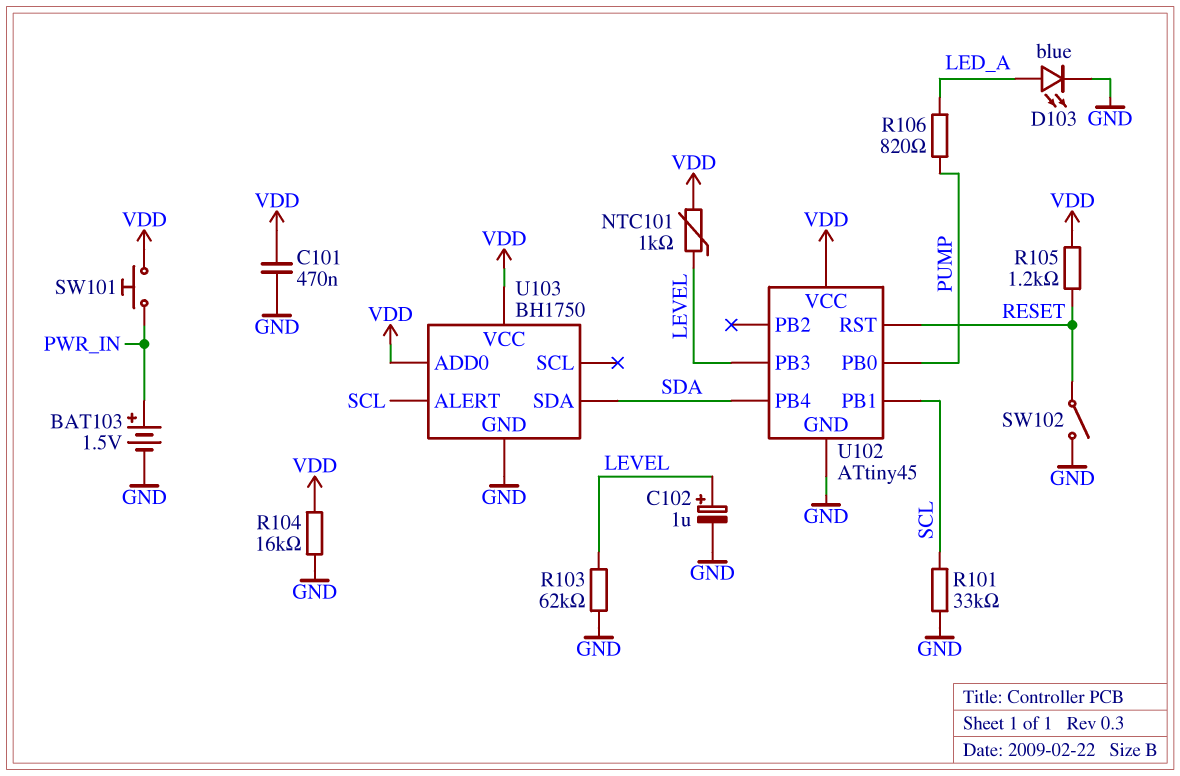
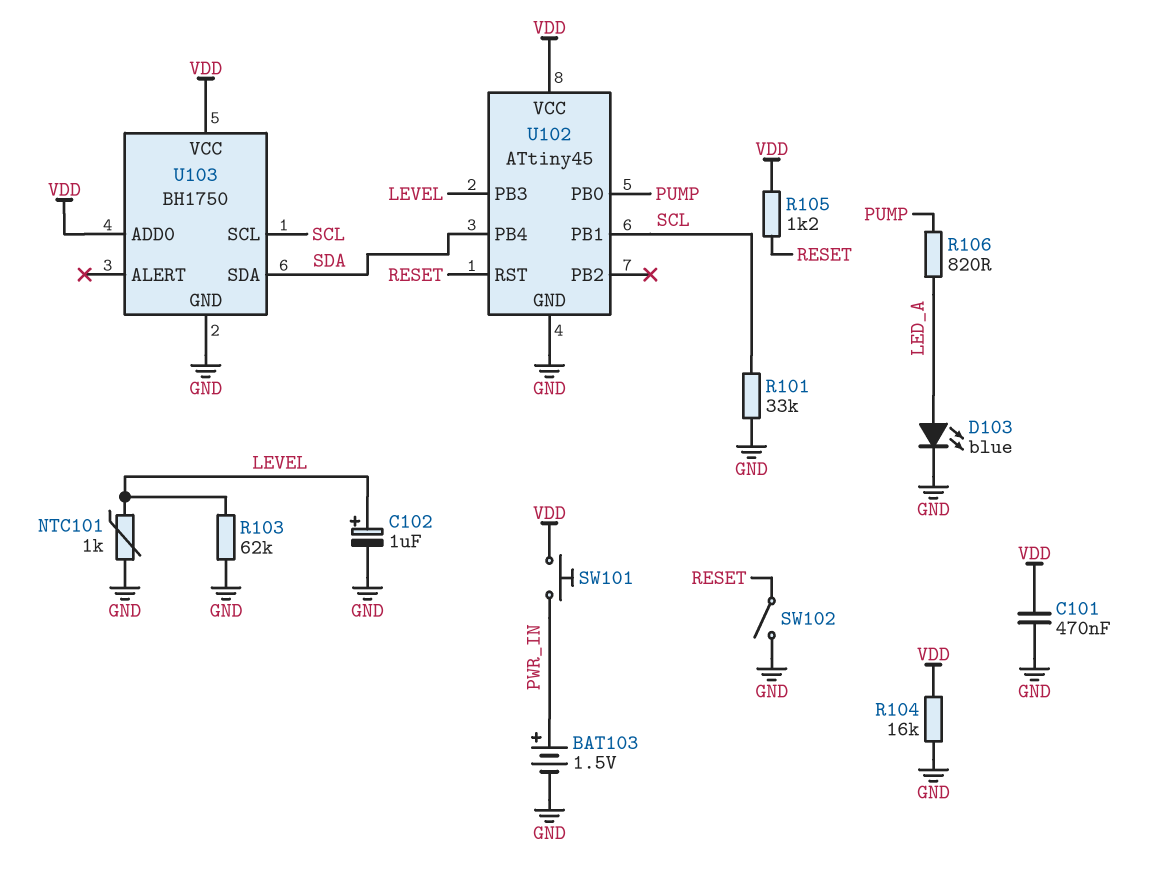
NTC101: 1k (LEVEL, VDD) -> 1k (GND, LEVEL)
U103 pin ALERT: SCL -> none
U103 pin SCL: none -> SCL

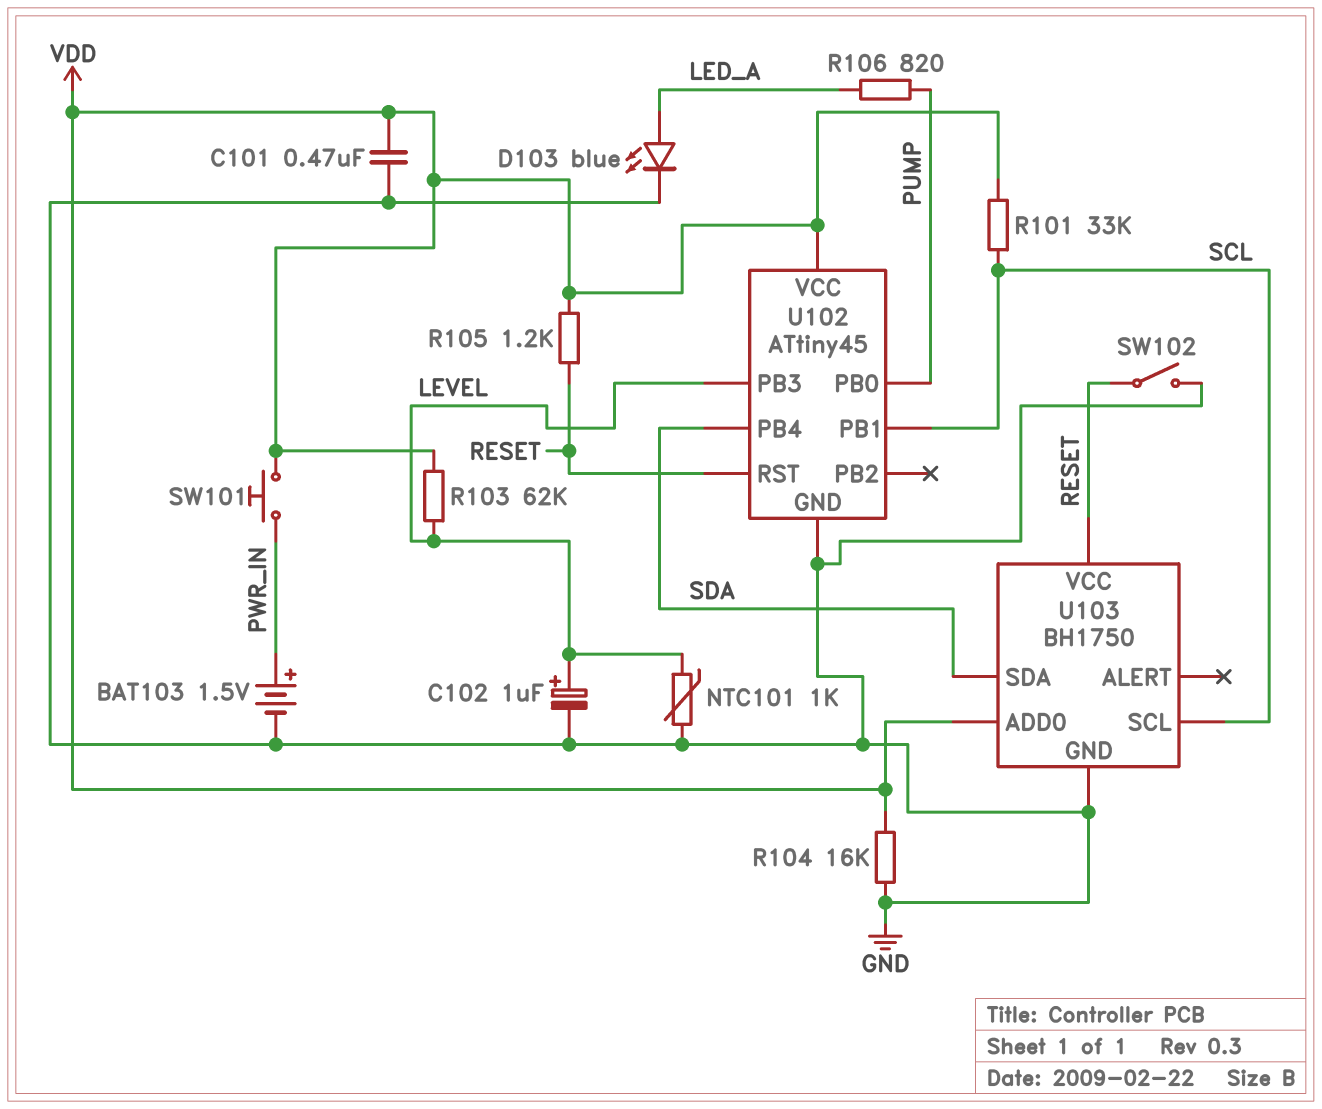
R101: 33k (GND, SCL) -> 33k (SCL, VDD)
R103: 62k (GND, LEVEL) -> 62k (LEVEL, VDD)
U103 pin VCC: VDD -> RESET

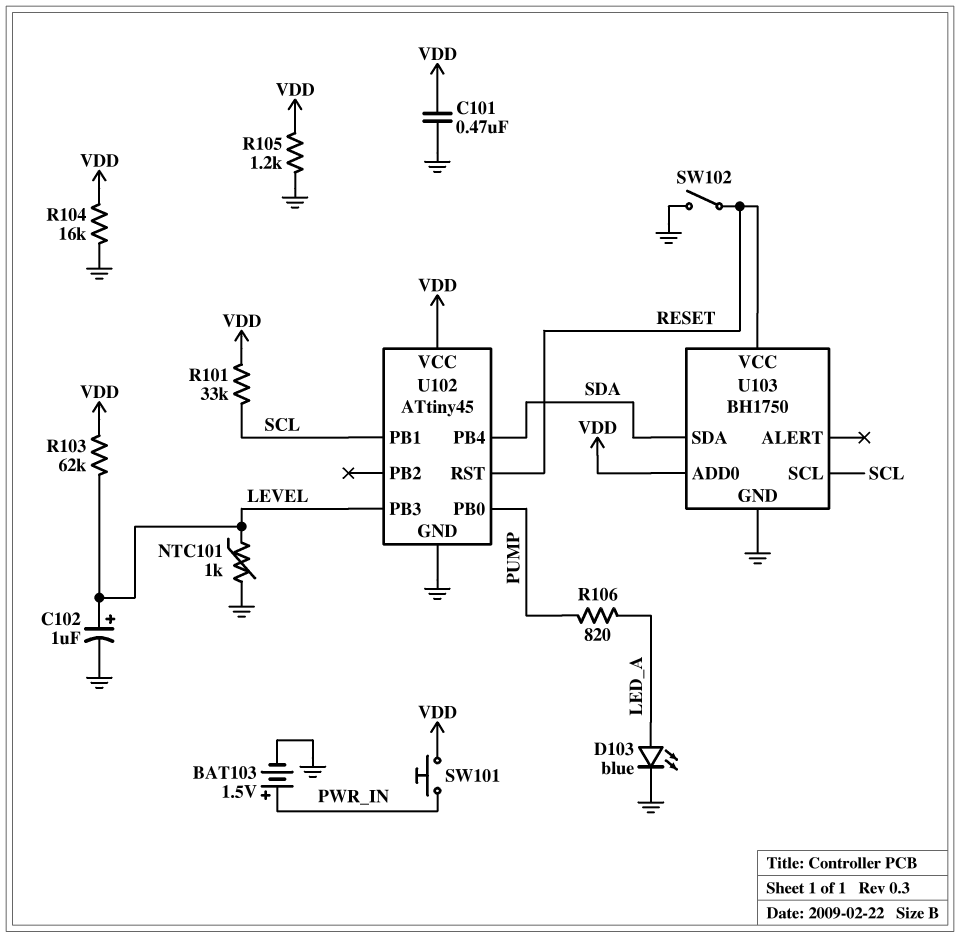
R105: 1.2k (RESET, VDD) -> 1.2k (GND, VDD)

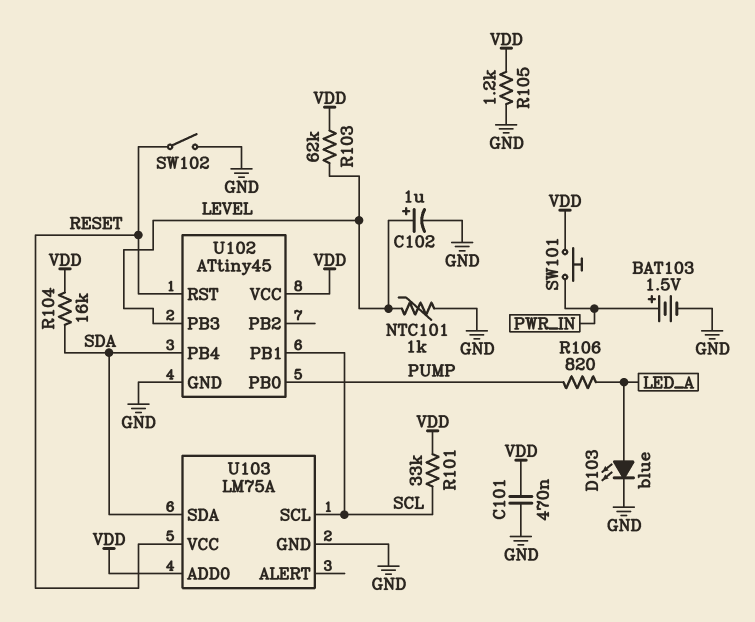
R104: 16k (GND, VDD) -> 16k (SDA, VDD)
U103: BH1750 -> LM75A

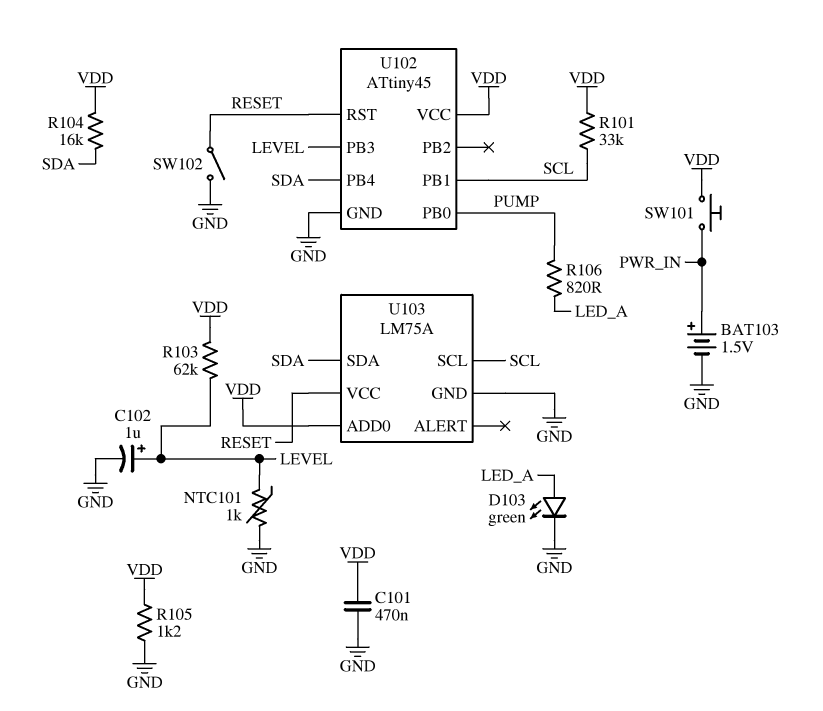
D103: LED blue (A LED_A, K GND) -> LED green (A LED_A, K GND)

